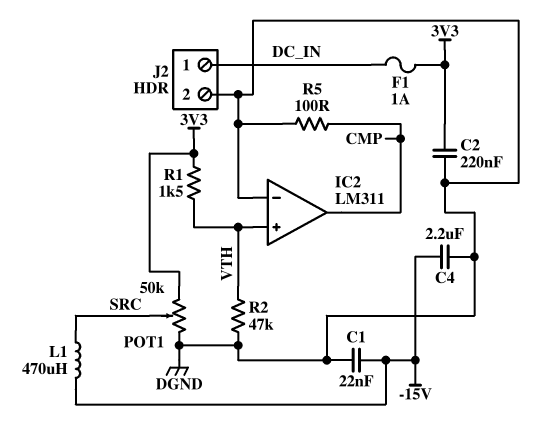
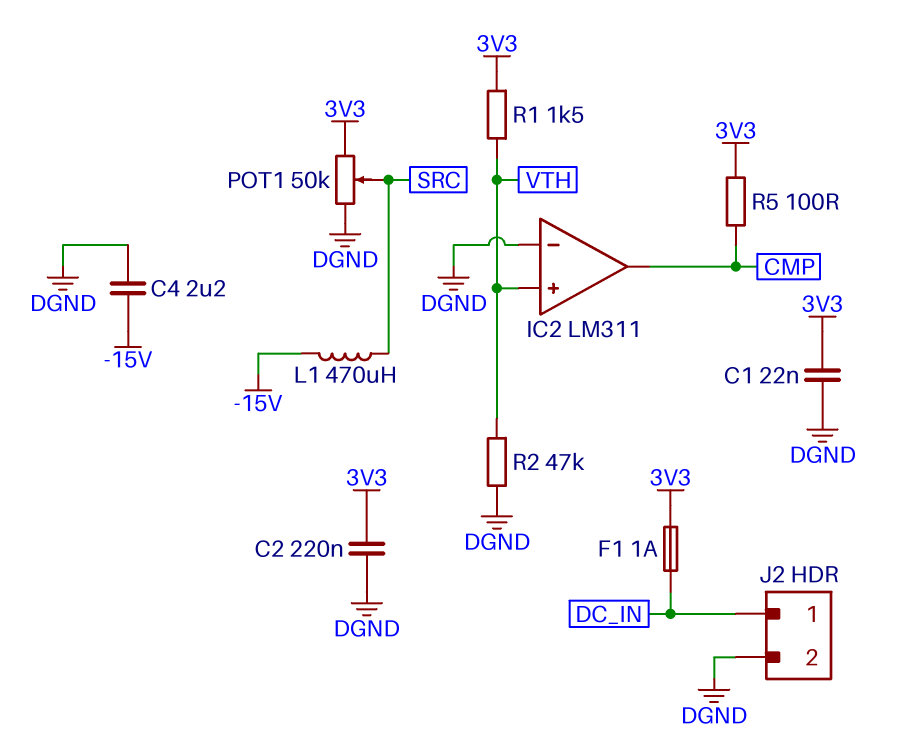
C1: 22nF (-15V, DGND) -> 22nF (3V3, DGND)
R5: 100 (CMP, DGND) -> 100 (3V3, CMP)

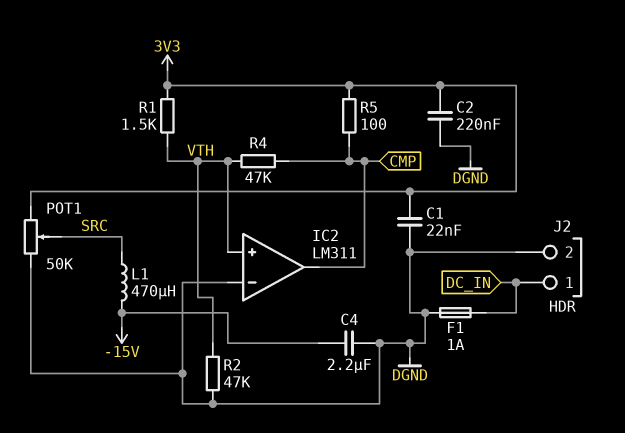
F1: 1A (3V3, DC_IN) -> 1A (DC_IN, DGND)
R4: none -> 47k (CMP, VTH)

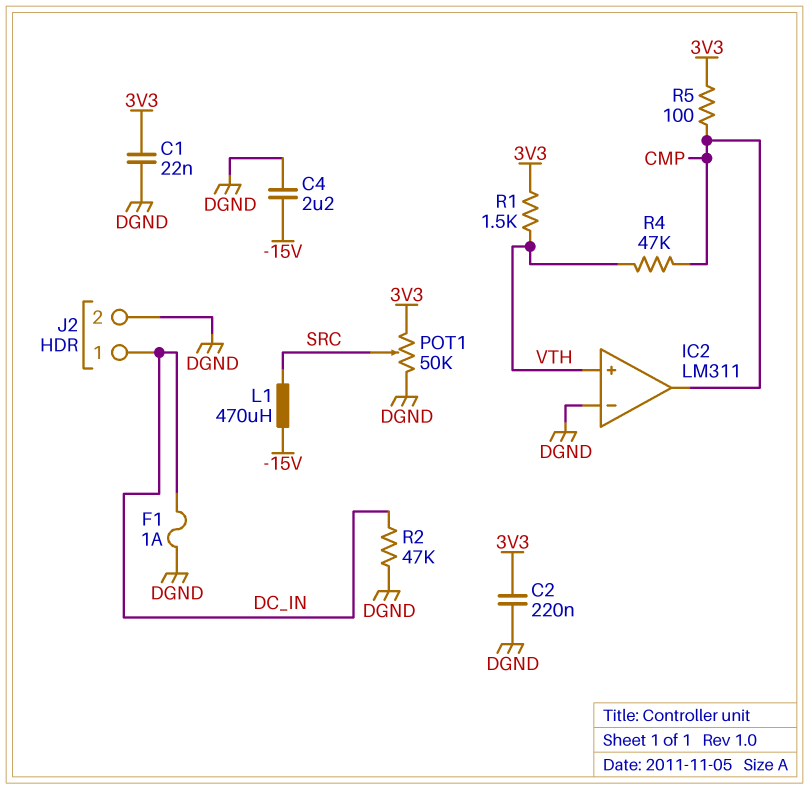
R2: 47k (DGND, VTH) -> 47k (DC_IN, DGND)

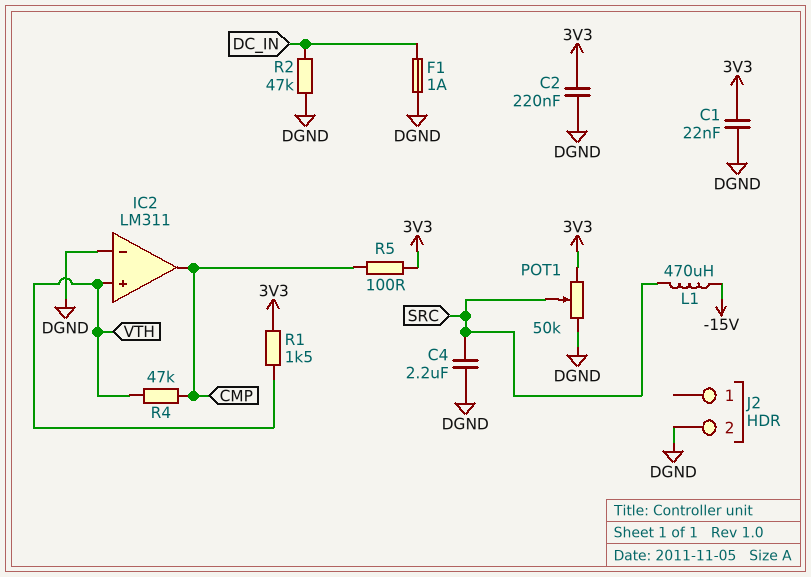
C4: 2.2uF (-15V, DGND) -> 2.2uF (DGND, SRC)
J2 pin 1: DC_IN -> none

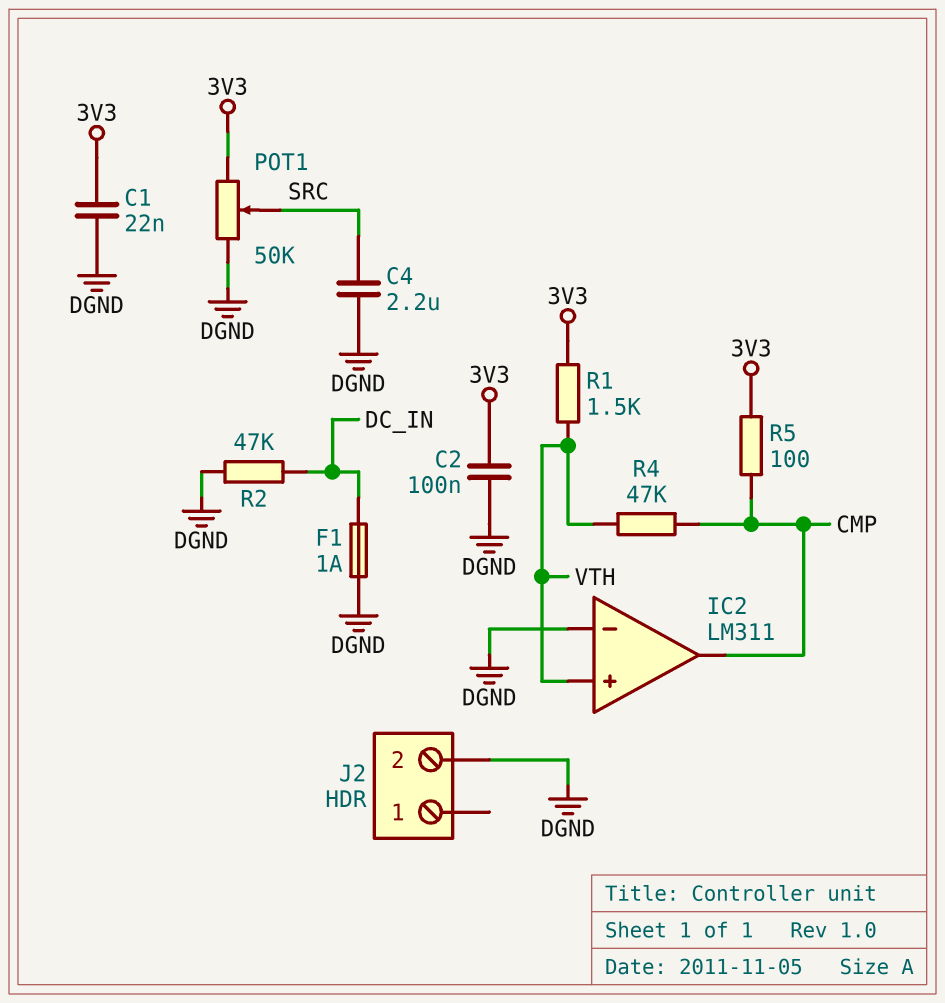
C2: 220nF (3V3, DGND) -> 100nF (3V3, DGND)
L1: 470uH (-15V, SRC) -> none

